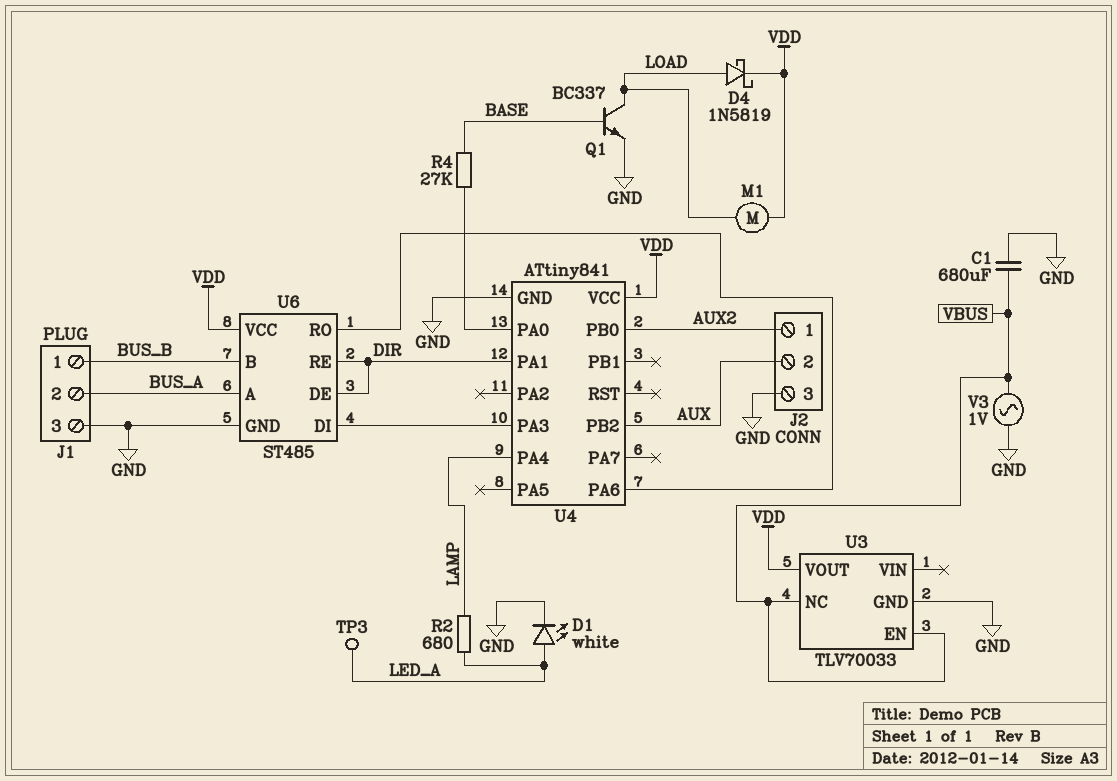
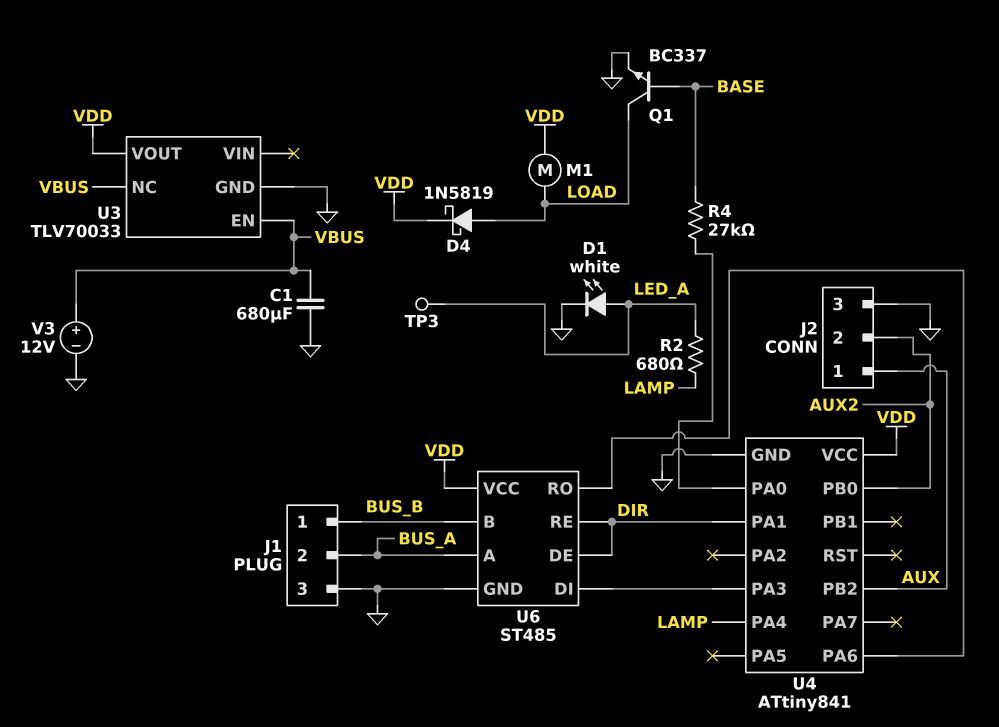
J2 pin 1: AUX2 -> AUX
J2 pin 2: AUX -> AUX2
V3: AC 1V (GND, VBUS) -> 12V (plus VBUS, minus GND)

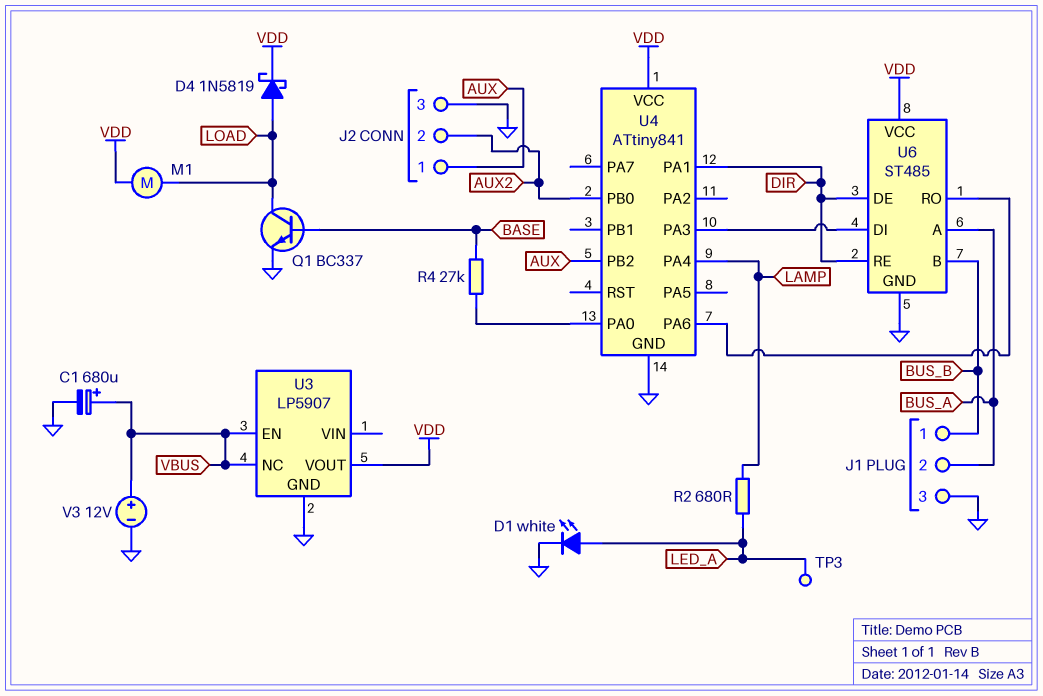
C1: 680uF (GND, VBUS) -> 680uF (plus VBUS, minus GND)
U3: TLV70033 -> LP5907

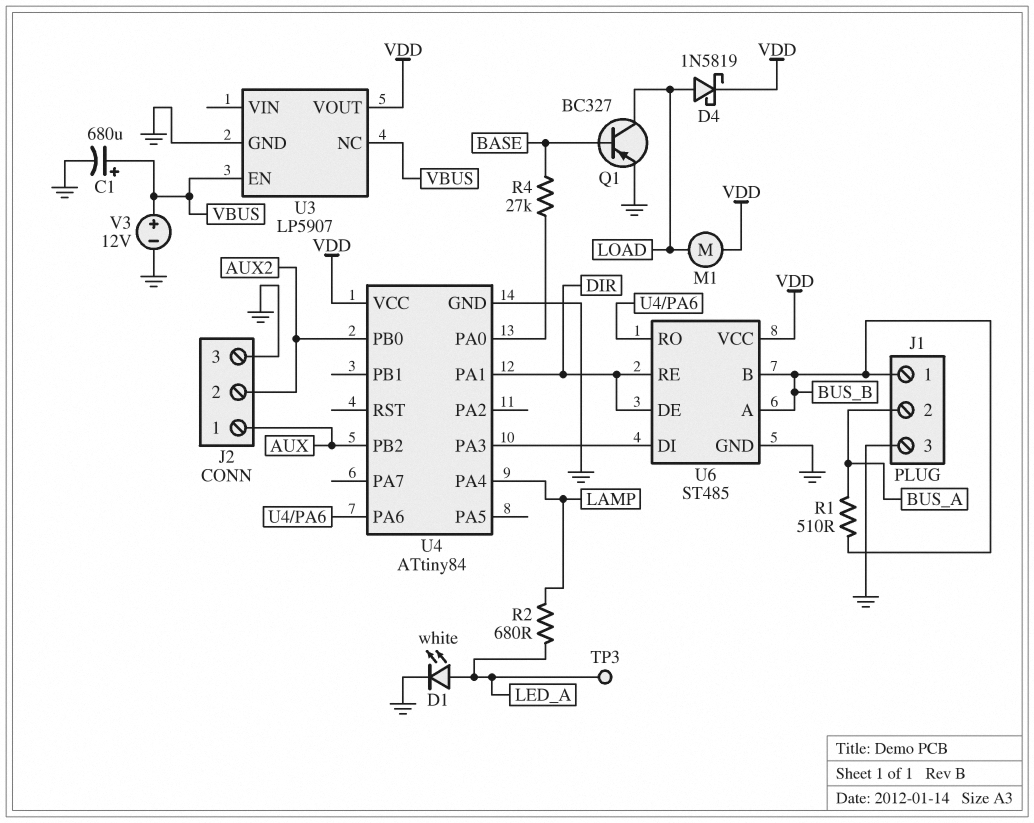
Q1: NPN BC337 (B BASE, C LOAD, E GND) -> PNP BC327 (B BASE, C LOAD, E GND)
R1: none -> 510 (BUS_A, BUS_B)
U4: ATtiny841 -> ATtiny84
U6 pin A: BUS_A -> BUS_B

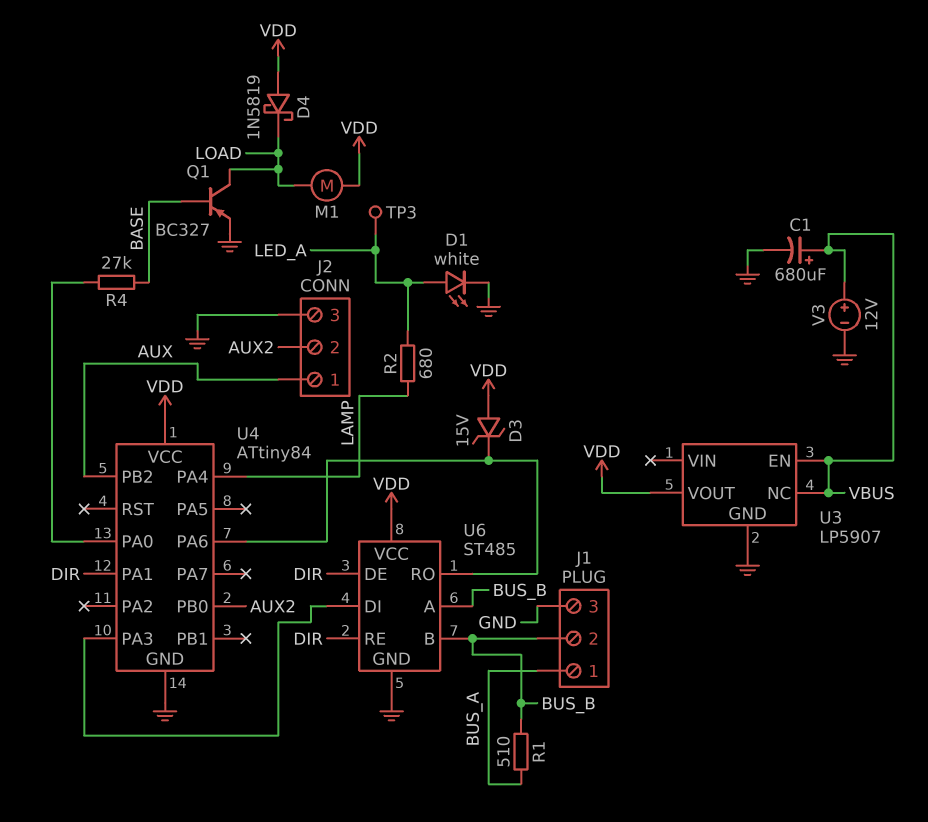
D3: none -> zener 15V (A VDD, K U4/PA6)
D4: schottky 1N5819 (A LOAD, K VDD) -> schottky 1N5819 (A VDD, K LOAD)
J1 pin 1: BUS_B -> BUS_A
J1 pin 2: BUS_A -> BUS_B

